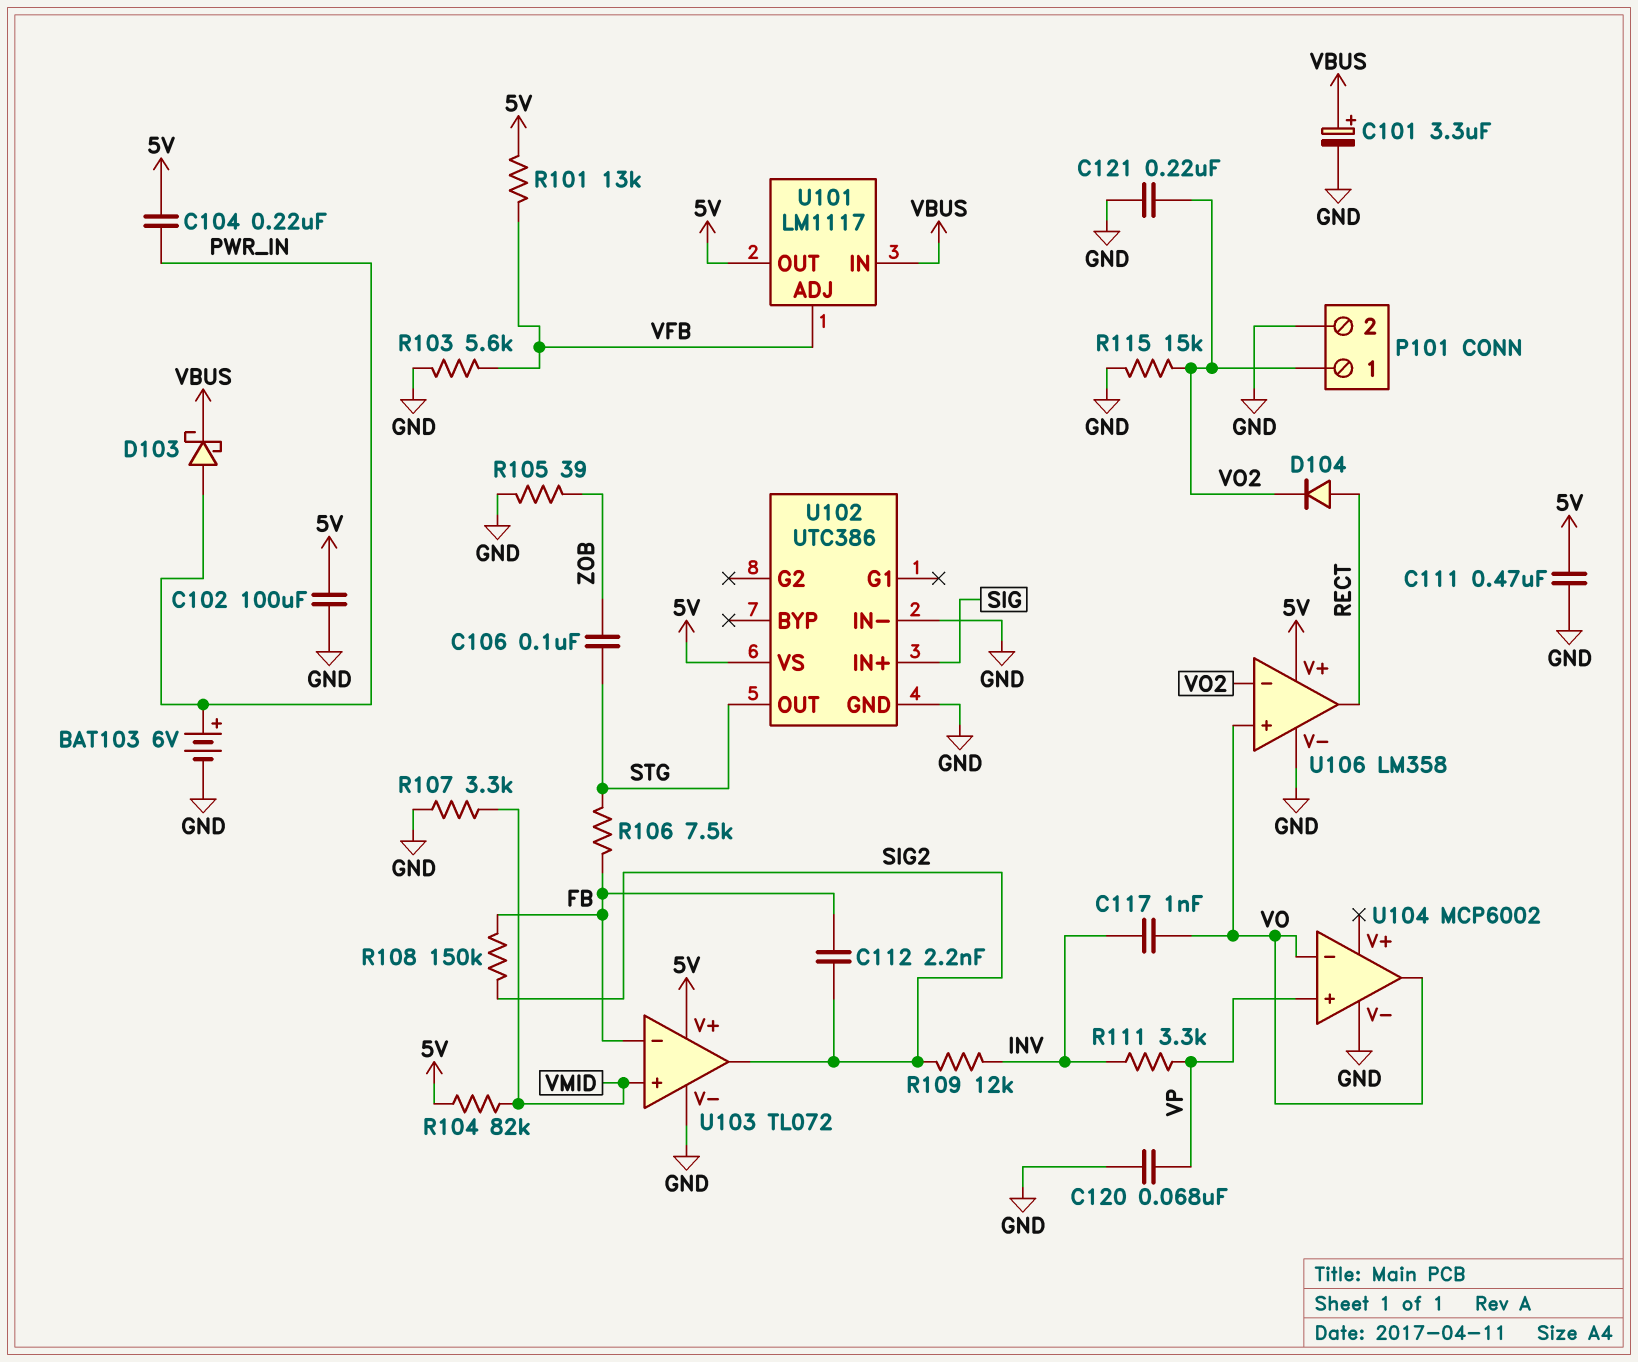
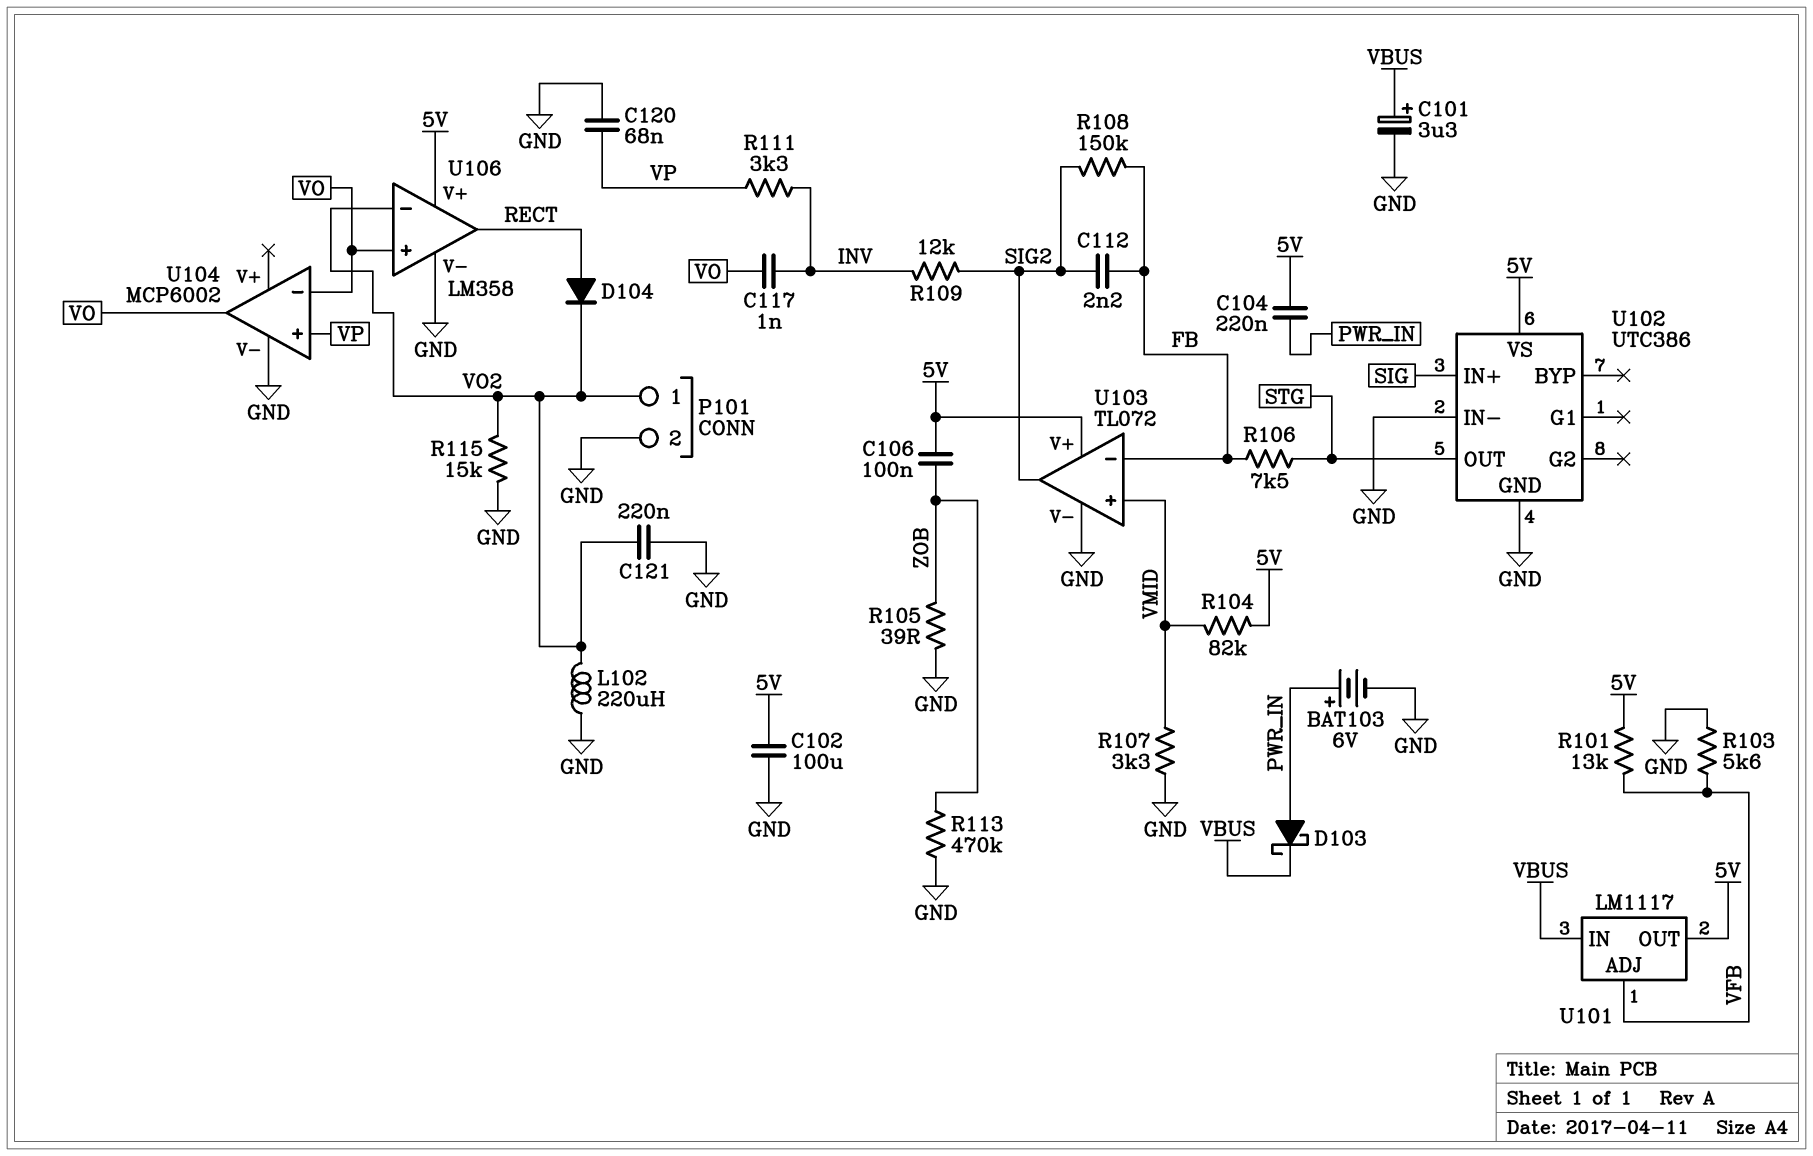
C106: 100nF (STG, ZOB) -> 100nF (5V, ZOB)
C111: 470nF (5V, GND) -> none
L102: none -> 220uH (GND, VO2)
R113: none -> 470k (GND, ZOB)

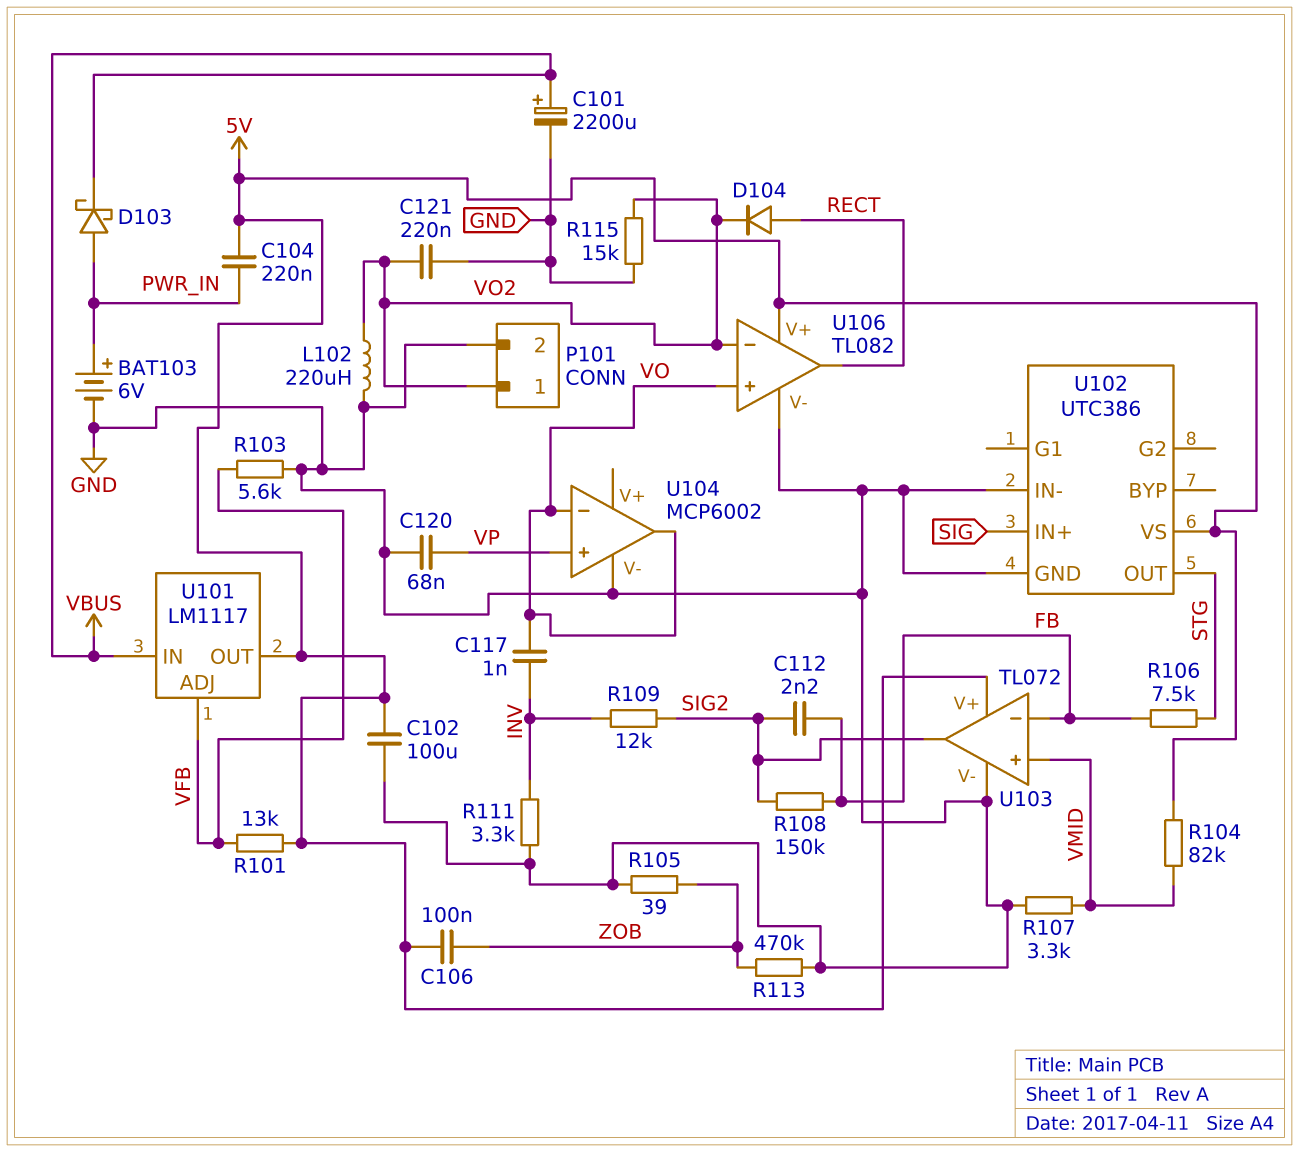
C101: 3.3uF (plus VBUS, minus GND) -> 2200uF (plus VBUS, minus GND)
R111: 3.3k (INV, VP) -> 3.3k (GND, INV)
U106: LM358 -> TL082

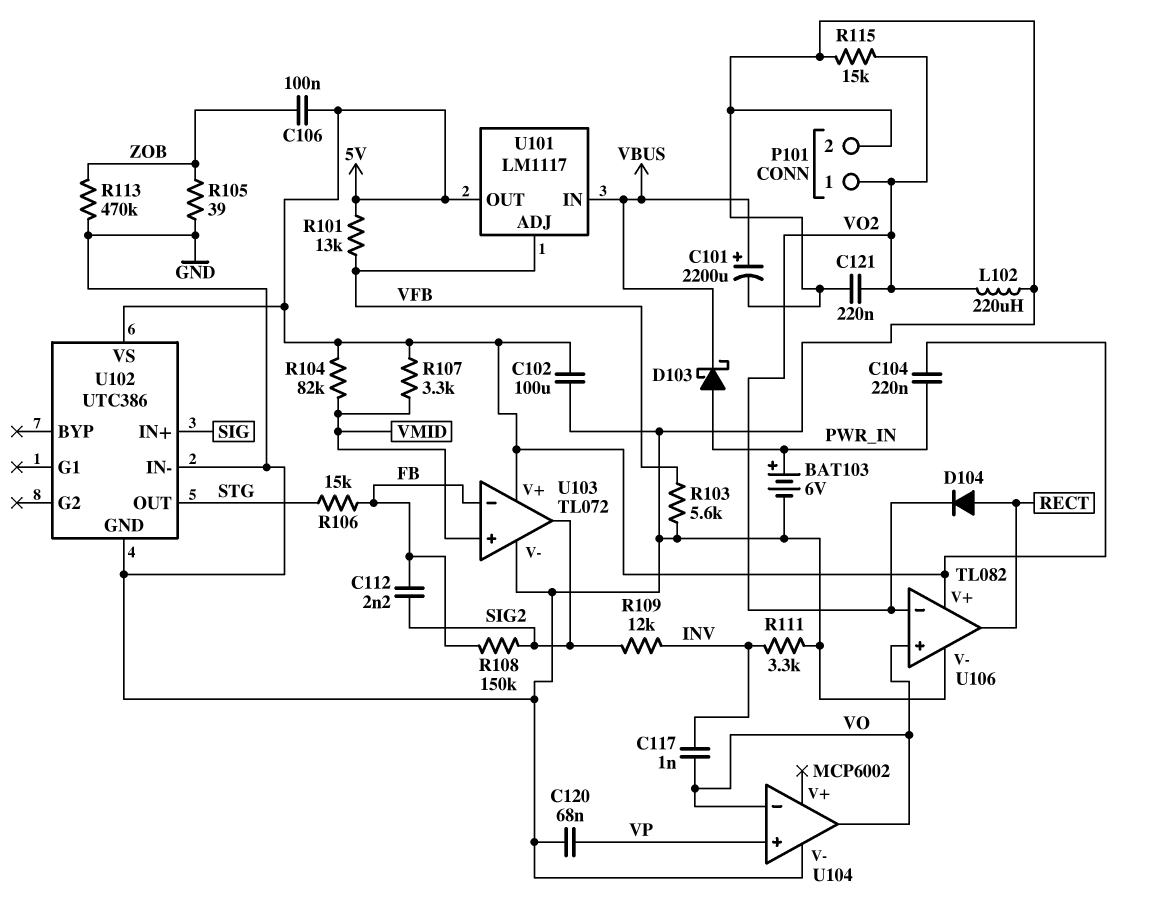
R106: 7.5k (FB, STG) -> 15k (FB, STG)
R107: 3.3k (GND, VMID) -> 3.3k (5V, VMID)

